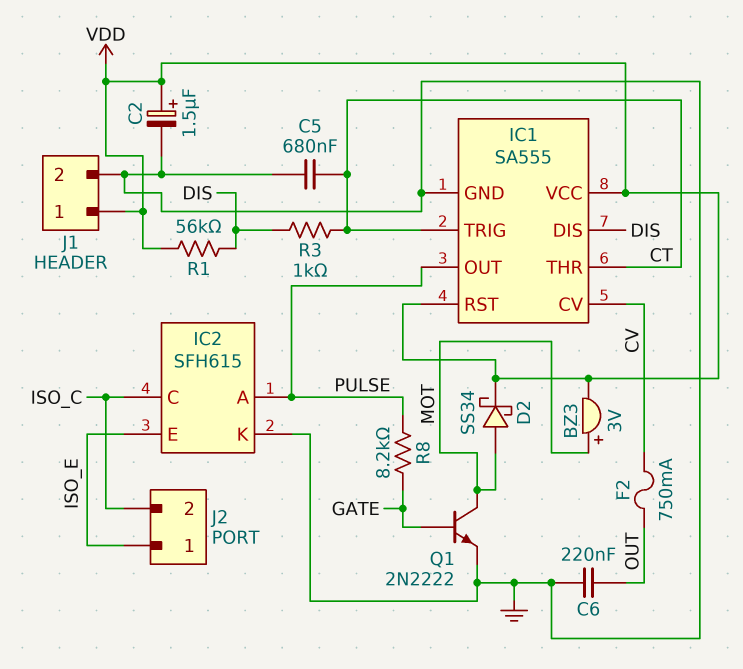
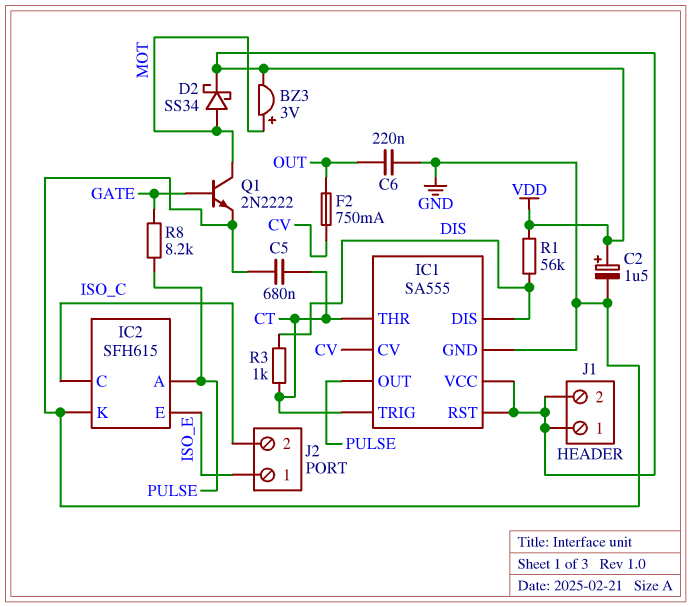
J1 pin 2: GND -> VDD

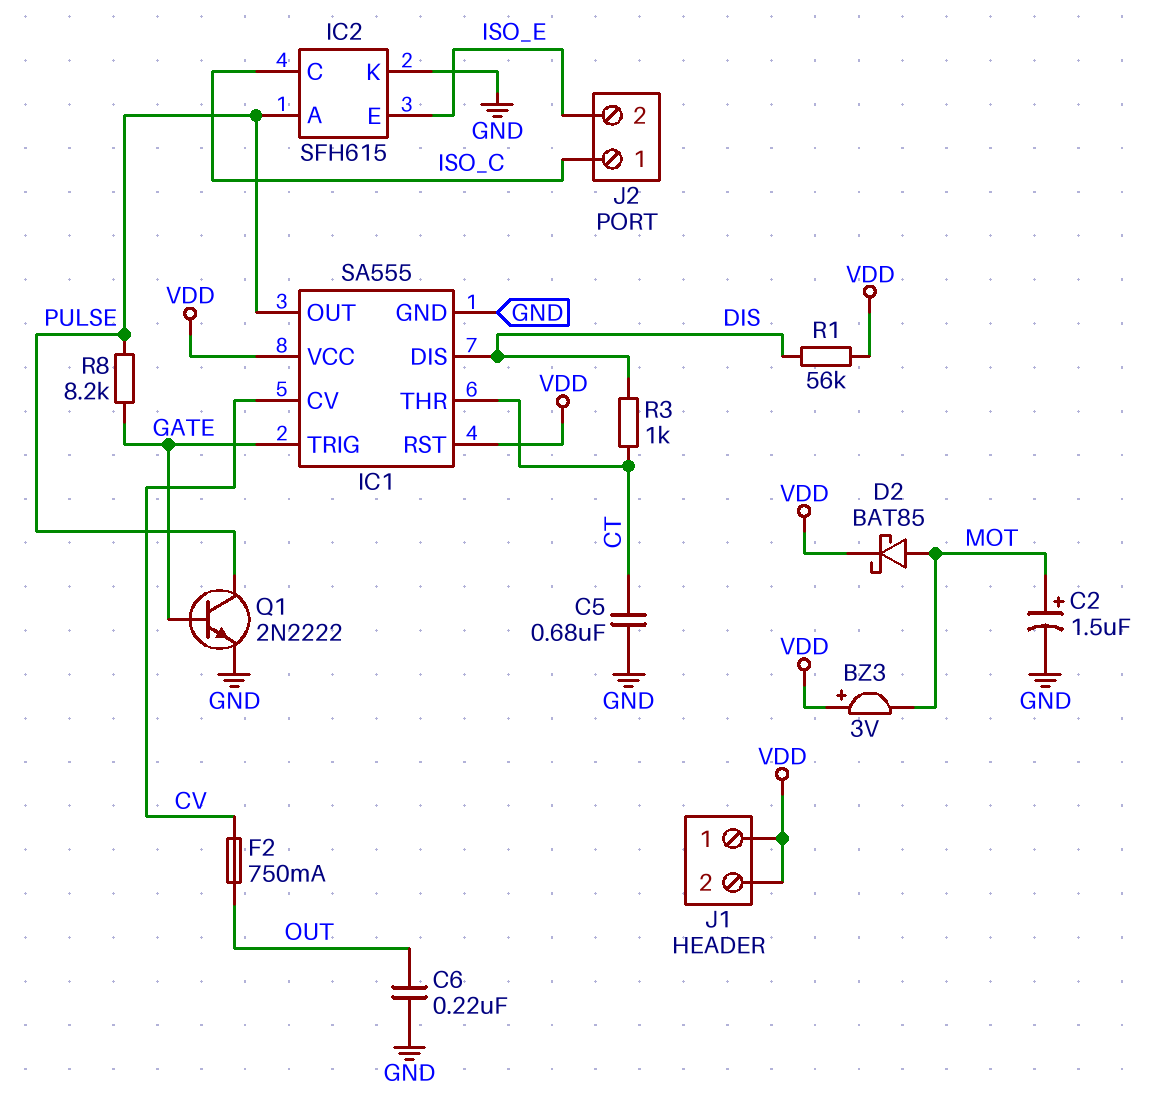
BZ3: buzzer 3V (plus MOT, minus VDD) -> buzzer 3V (plus VDD, minus MOT)
C2: 1.5uF (plus VDD, minus GND) -> 1.5uF (plus MOT, minus GND)
D2: schottky SS34 (A MOT, K VDD) -> schottky BAT85 (A MOT, K VDD)
IC1 pin TRIG: CT -> GATE
J2 pin 1: ISO_E -> ISO_C
J2 pin 2: ISO_C -> ISO_E
Q1: NPN 2N2222 (B GATE, C MOT, E GND) -> NPN 2N2222 (B GATE, C PULSE, E GND)

